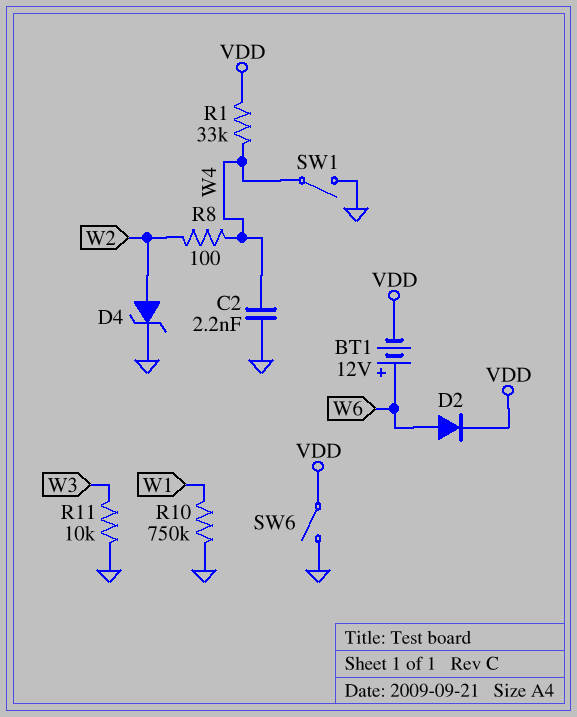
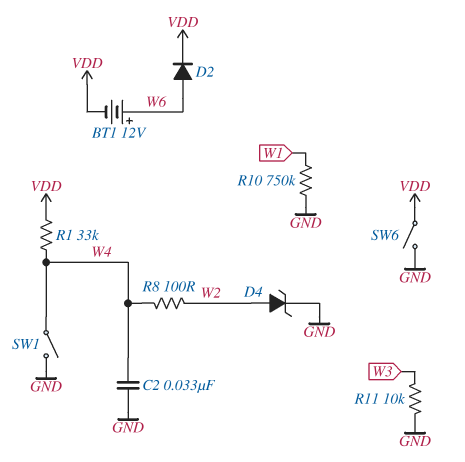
C2: 2.2nF (GND, W4) -> 33nF (GND, W4)

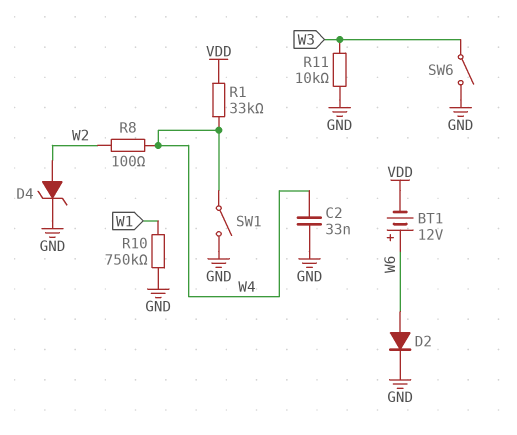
D2: diode (A W6, K VDD) -> diode (A W6, K GND)
SW6: switch (GND, VDD) -> switch (GND, W3)

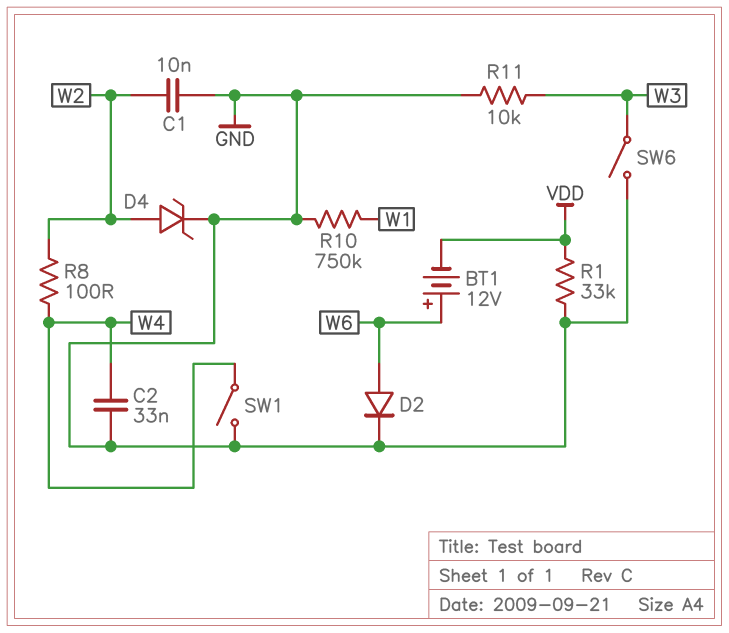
C1: none -> 10nF (GND, W2)
R1: 33k (VDD, W4) -> 33k (GND, VDD)

